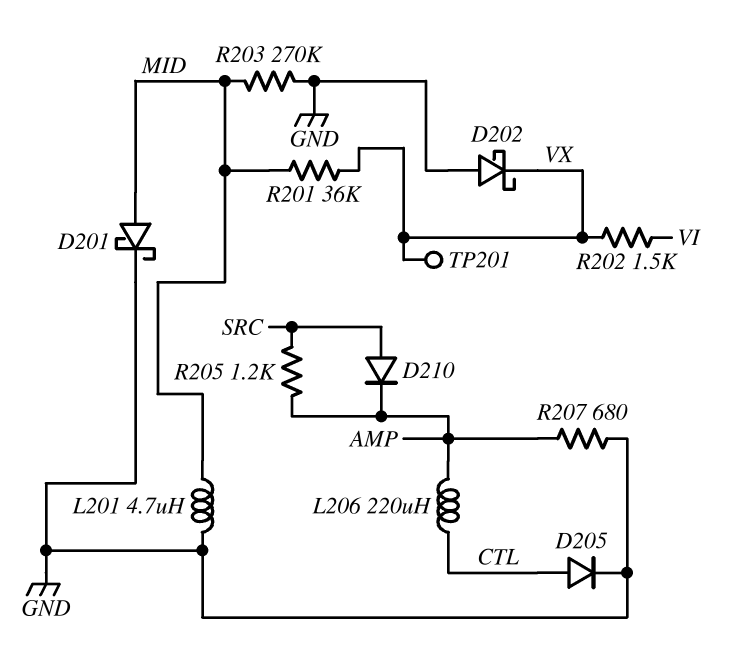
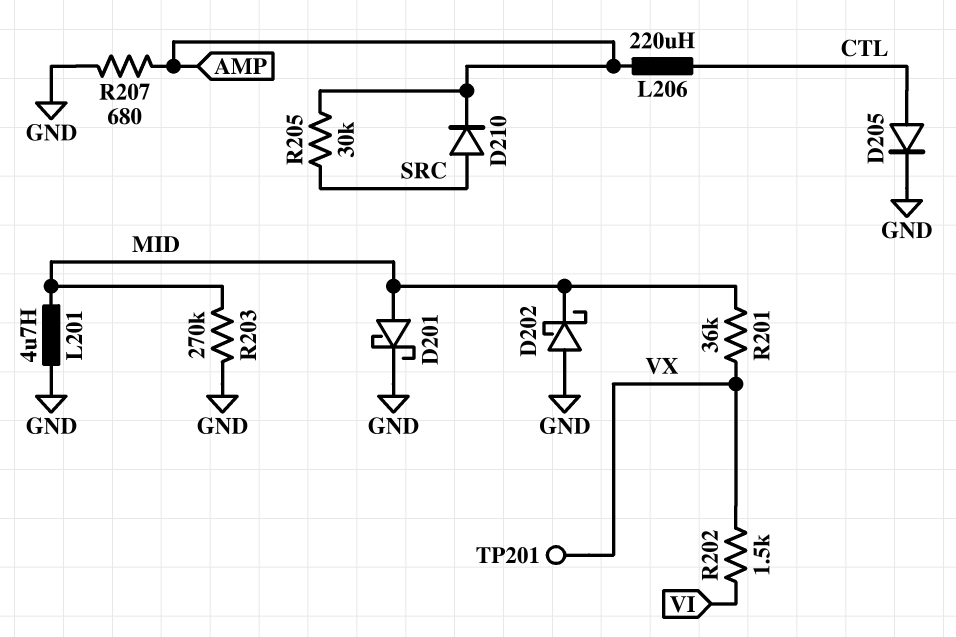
D202: schottky (A GND, K VX) -> schottky (A GND, K MID)
R205: 1.2k (AMP, SRC) -> 30k (AMP, SRC)

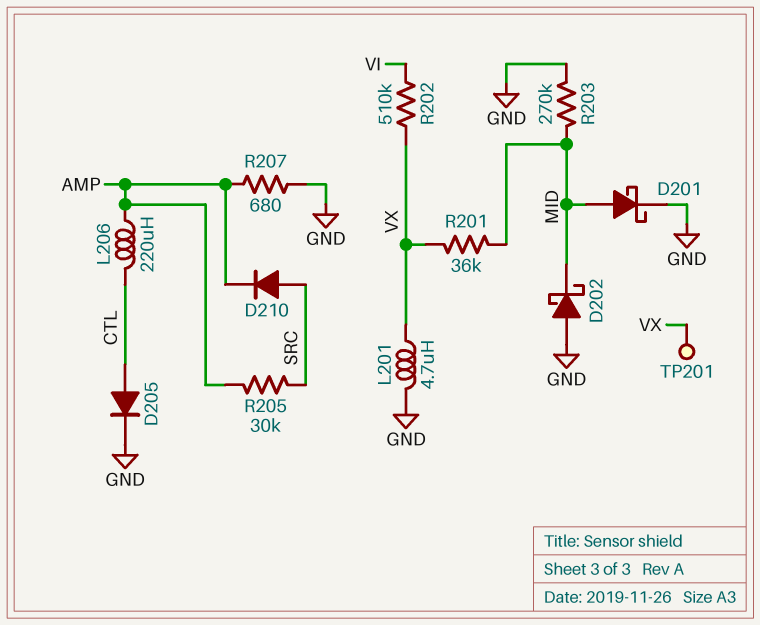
L201: 4.7uH (GND, MID) -> 4.7uH (GND, VX)
R202: 1.5k (VI, VX) -> 510k (VI, VX)

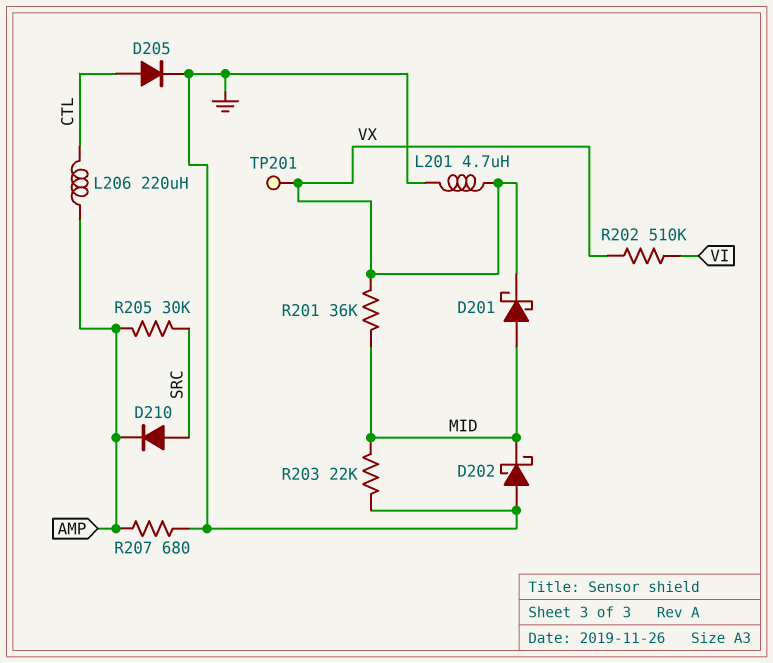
D201: schottky (A MID, K GND) -> schottky (A MID, K VX)
R203: 270k (GND, MID) -> 22k (GND, MID)

